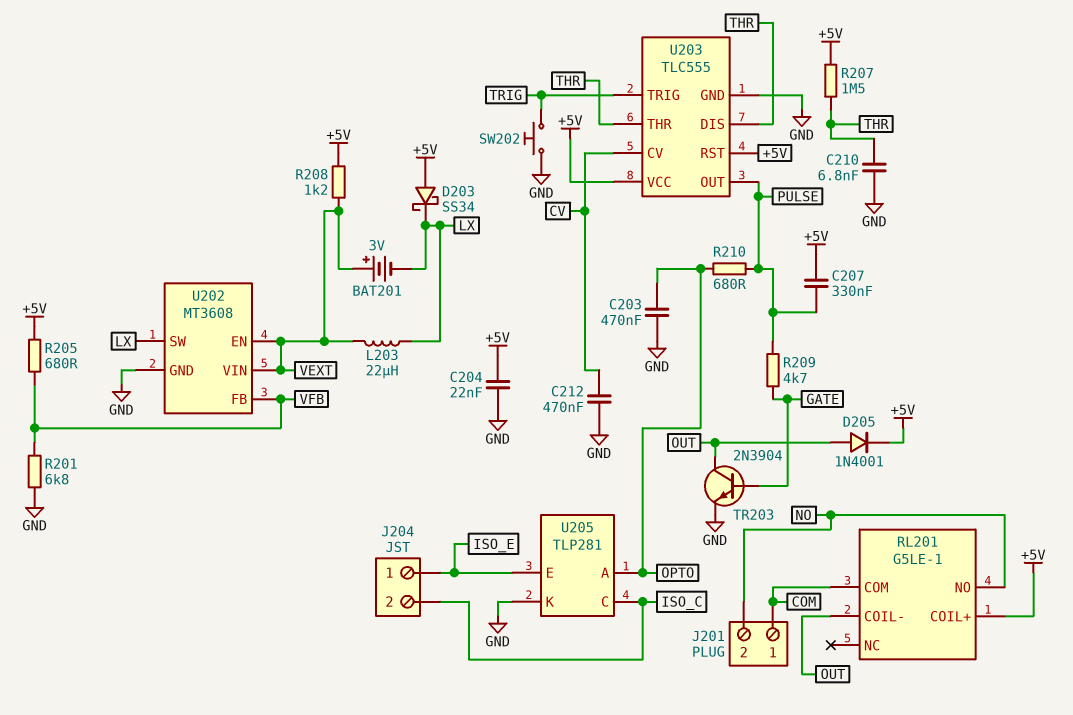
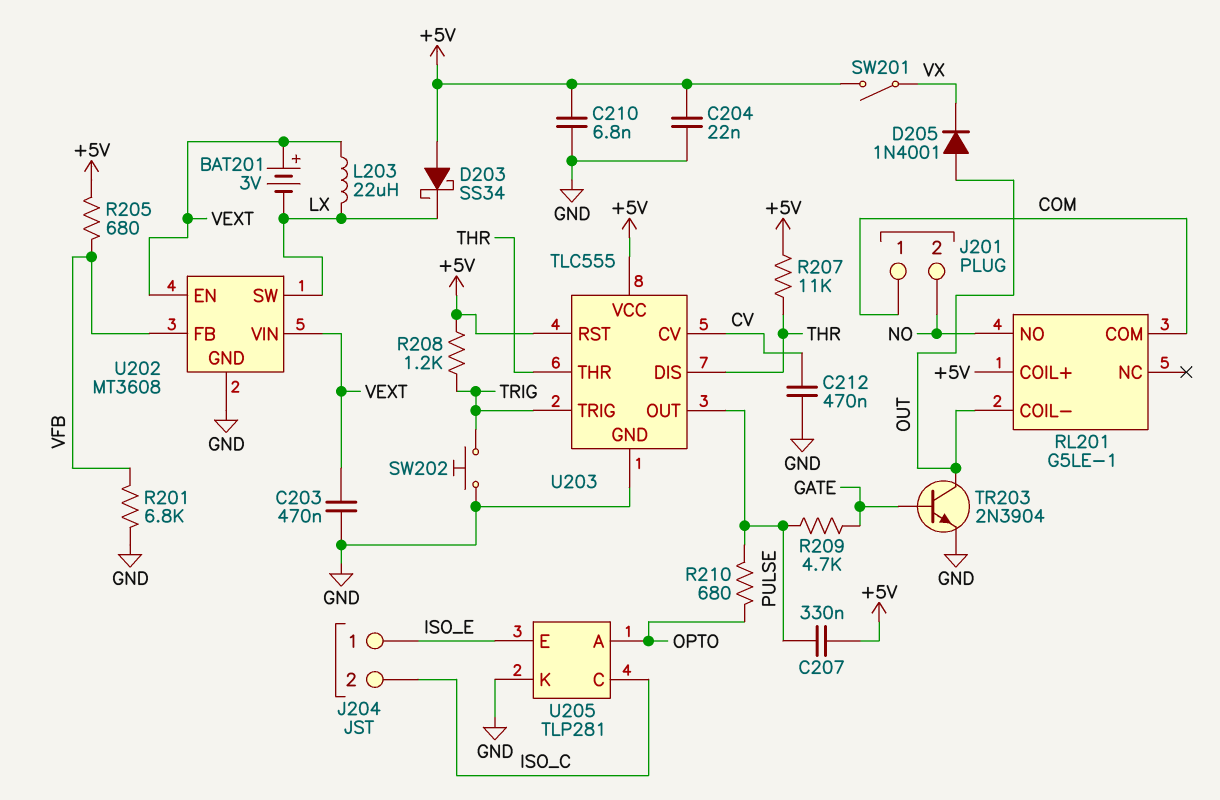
C203: 470nF (GND, OPTO) -> 470nF (GND, VEXT)
C210: 6.8nF (GND, THR) -> 6.8nF (+5V, GND)
D205: diode 1N4001 (A OUT, K +5V) -> diode 1N4001 (A OUT, K VX)
R207: 1.5M (+5V, THR) -> 11k (+5V, THR)
R208: 1.2k (+5V, VEXT) -> 1.2k (+5V, TRIG)
SW201: none -> switch (+5V, VX)

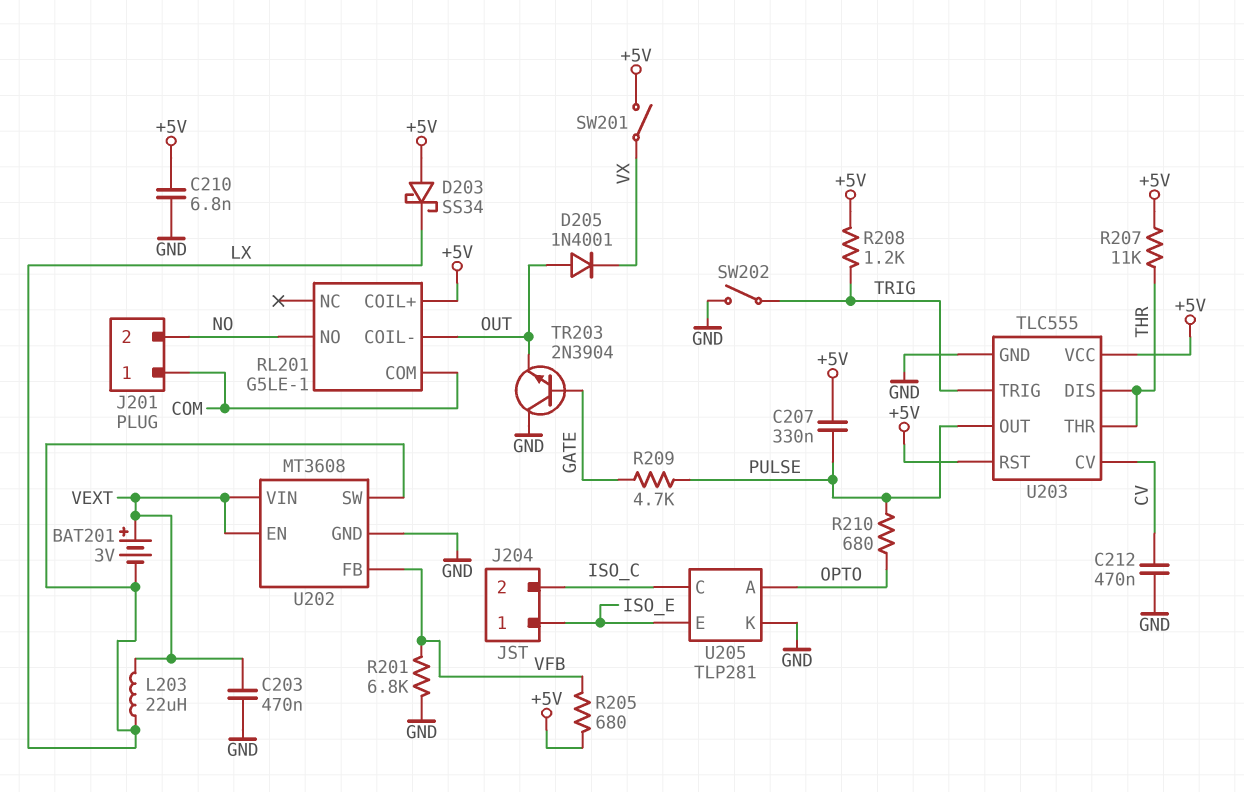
C204: 22nF (+5V, GND) -> none
SW202: button (GND, TRIG) -> switch (GND, TRIG)
TR203: NPN 2N3904 (B GATE, C OUT, E GND) -> NPN 2N3904 (B GATE, C GND, E OUT)

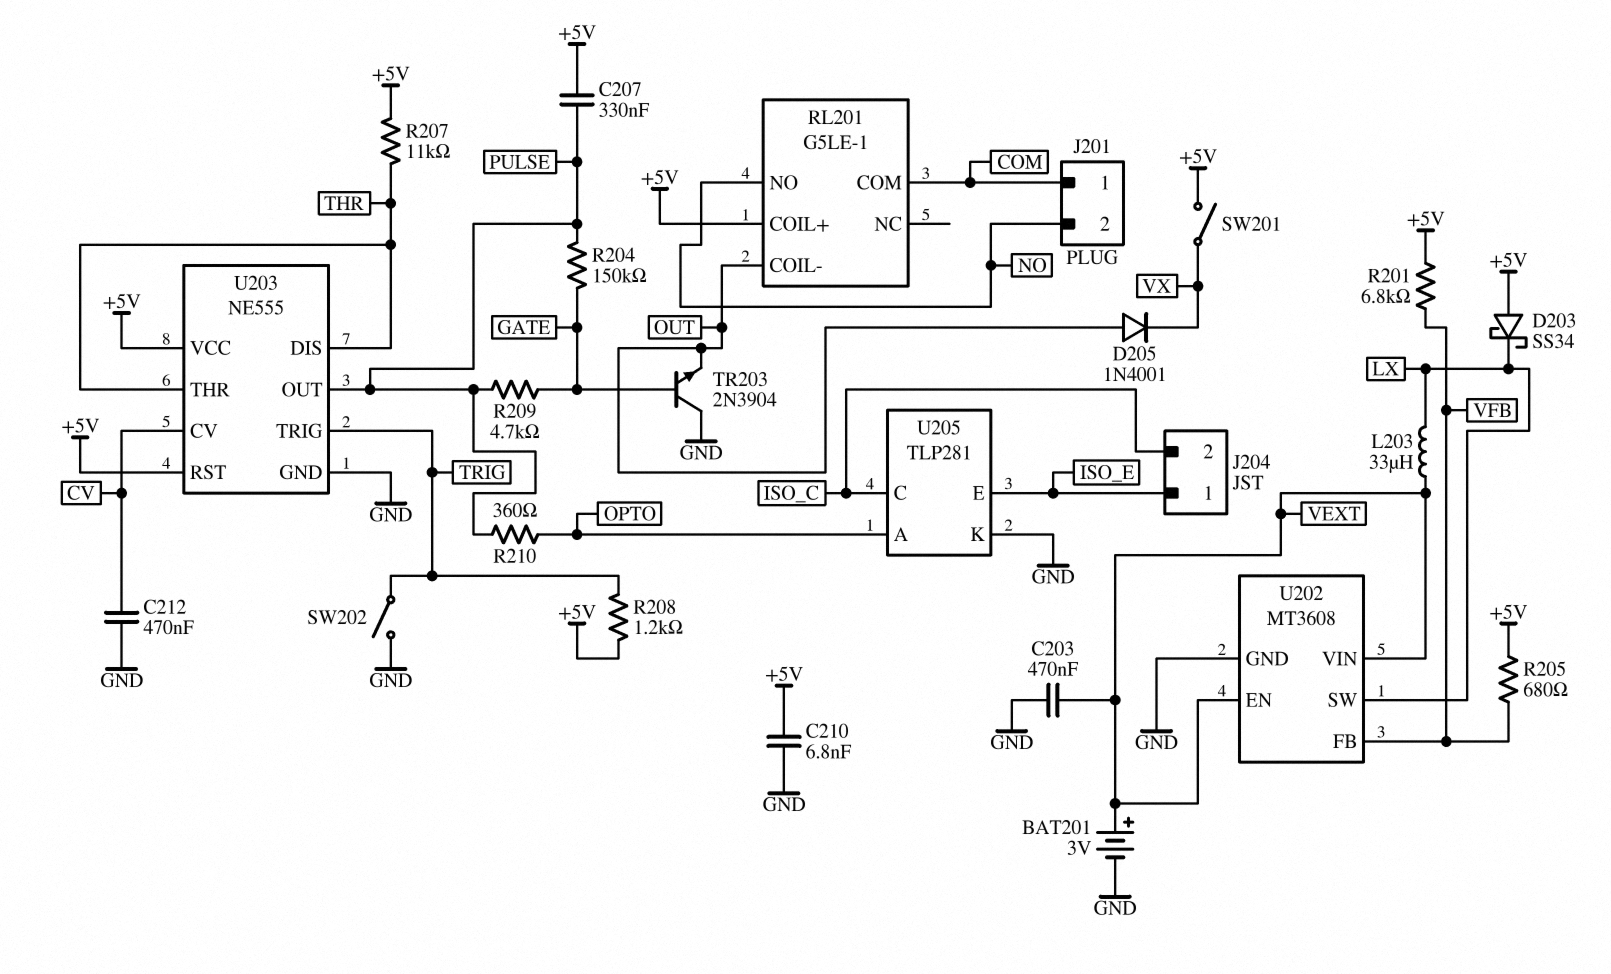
BAT201: 3V (plus VEXT, minus LX) -> 3V (plus VEXT, minus GND)
L203: 22uH (LX, VEXT) -> 33uH (LX, VEXT)
R201: 6.8k (GND, VFB) -> 6.8k (+5V, VFB)
R204: none -> 150k (GATE, PULSE)
R210: 680 (OPTO, PULSE) -> 360 (OPTO, PULSE)
U203: TLC555 -> NE555

